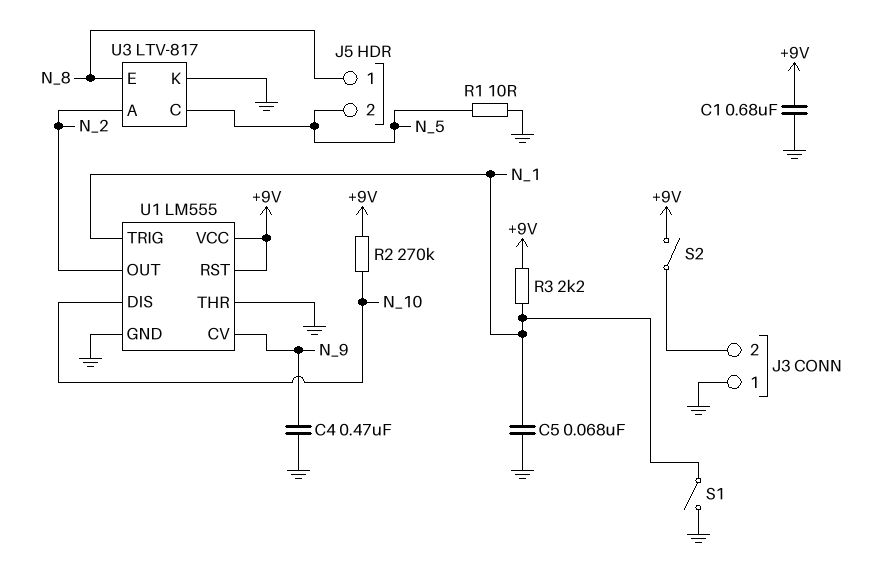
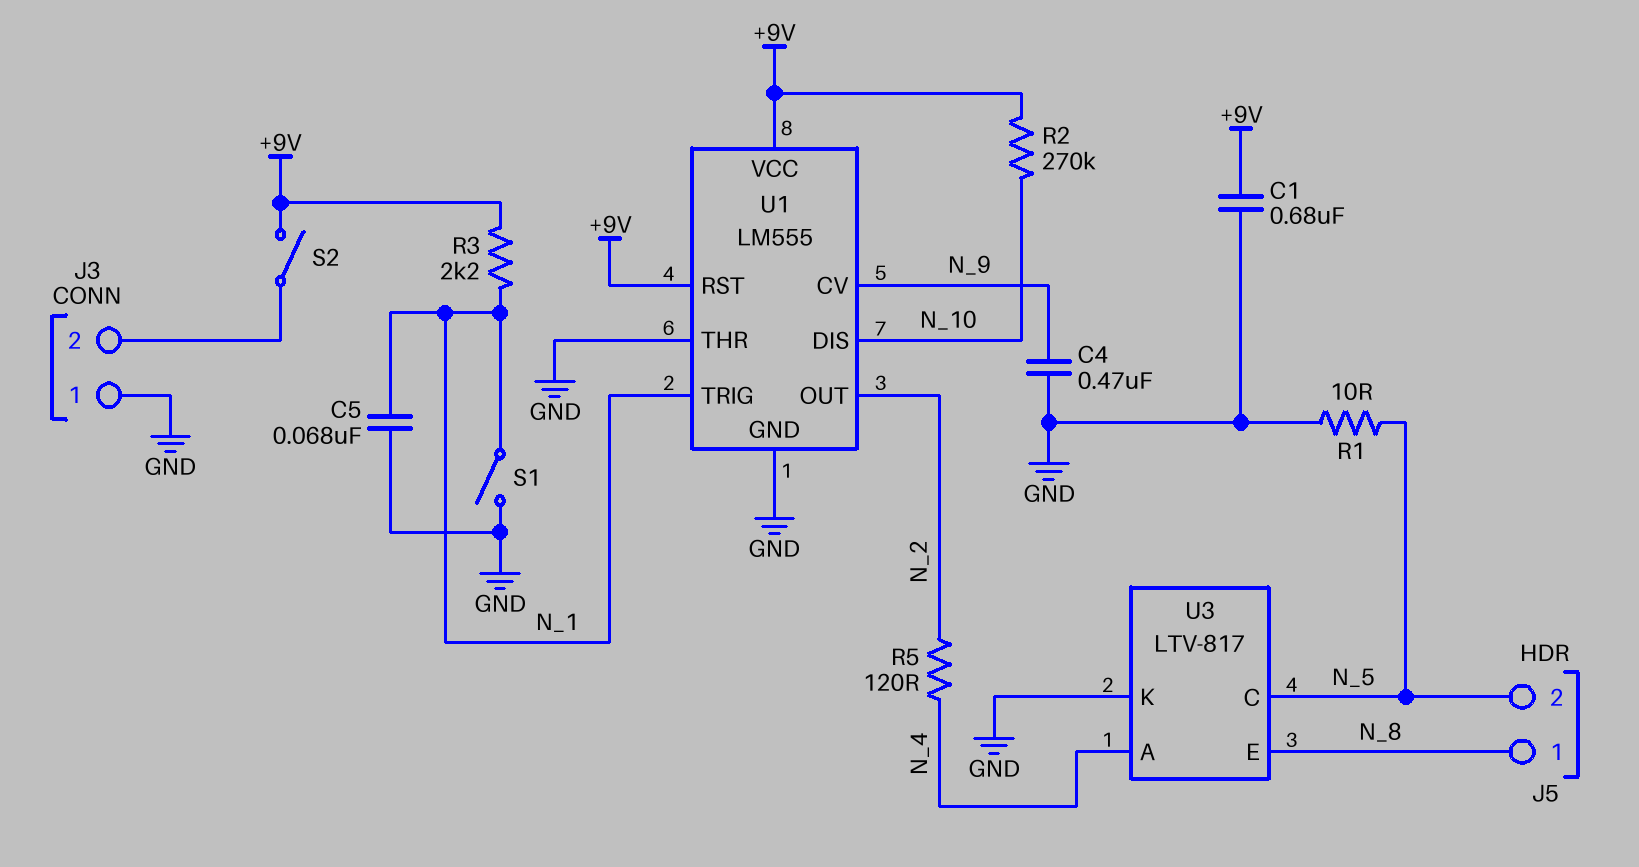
R5: none -> 120 (N_2, N_4)
U3 pin A: N_2 -> N_4

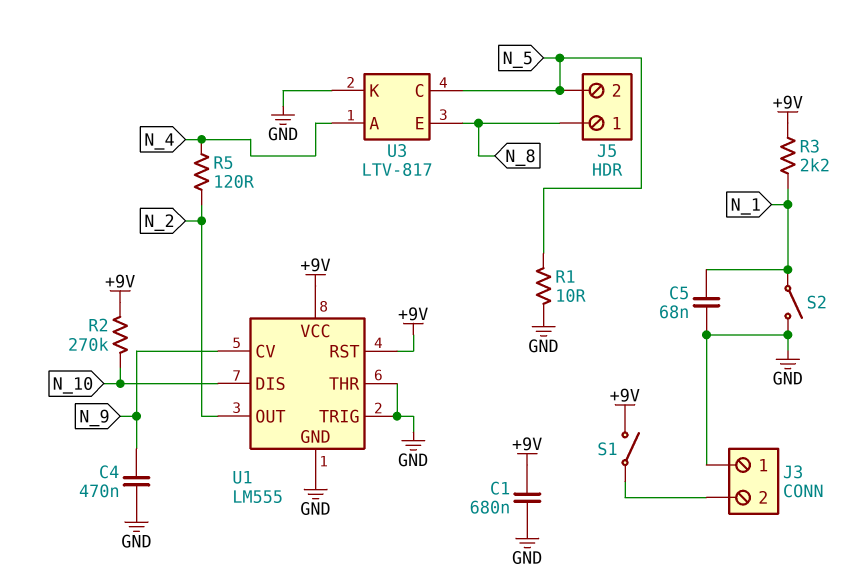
S1: switch (GND, N_1) -> switch (+9V, J3/2)
S2: switch (+9V, J3/2) -> switch (GND, N_1)
U1 pin TRIG: N_1 -> GND

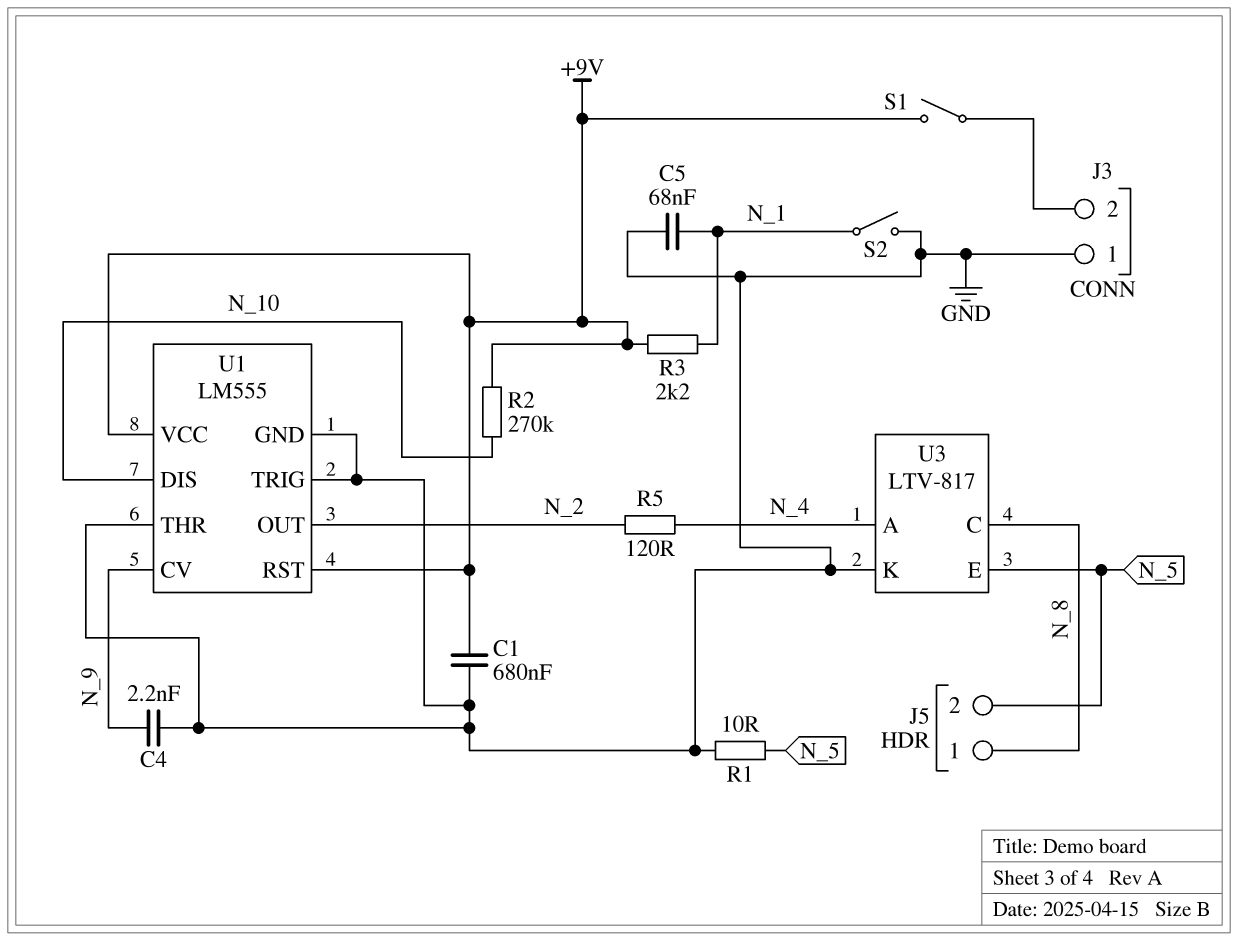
C4: 470nF (GND, N_9) -> 2.2nF (GND, N_9)
U3 pin C: N_5 -> N_8
U3 pin E: N_8 -> N_5

